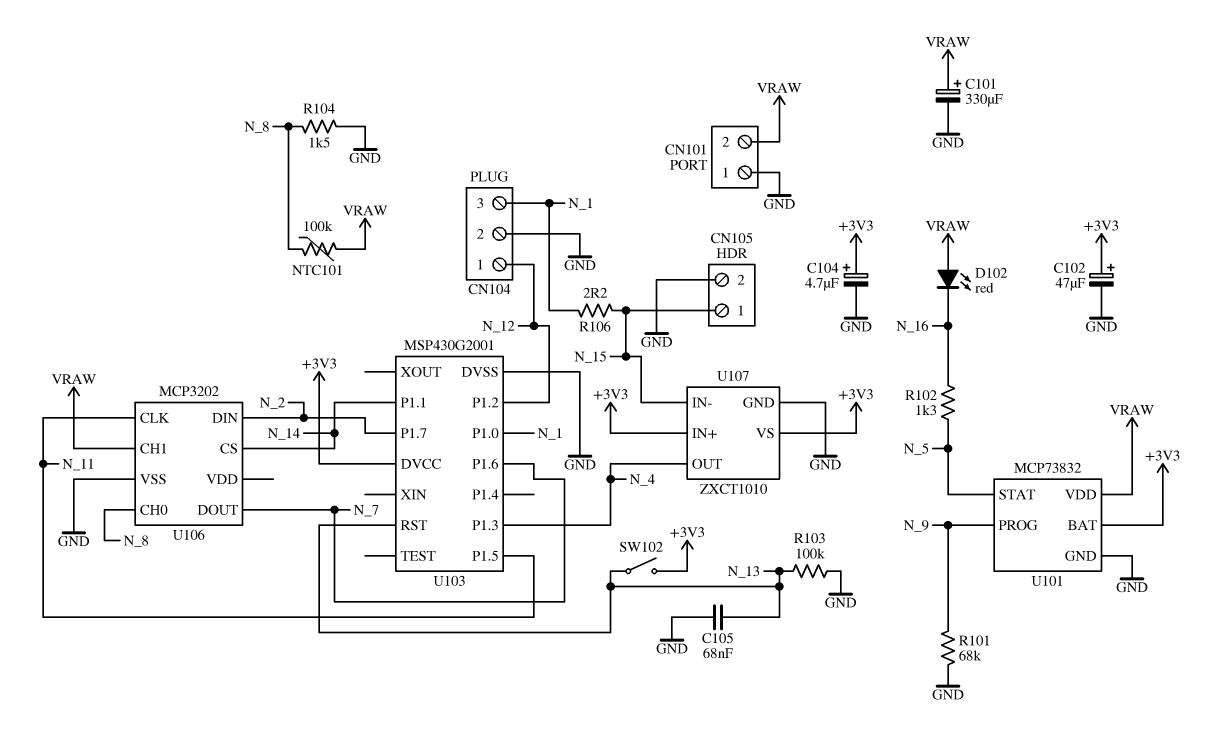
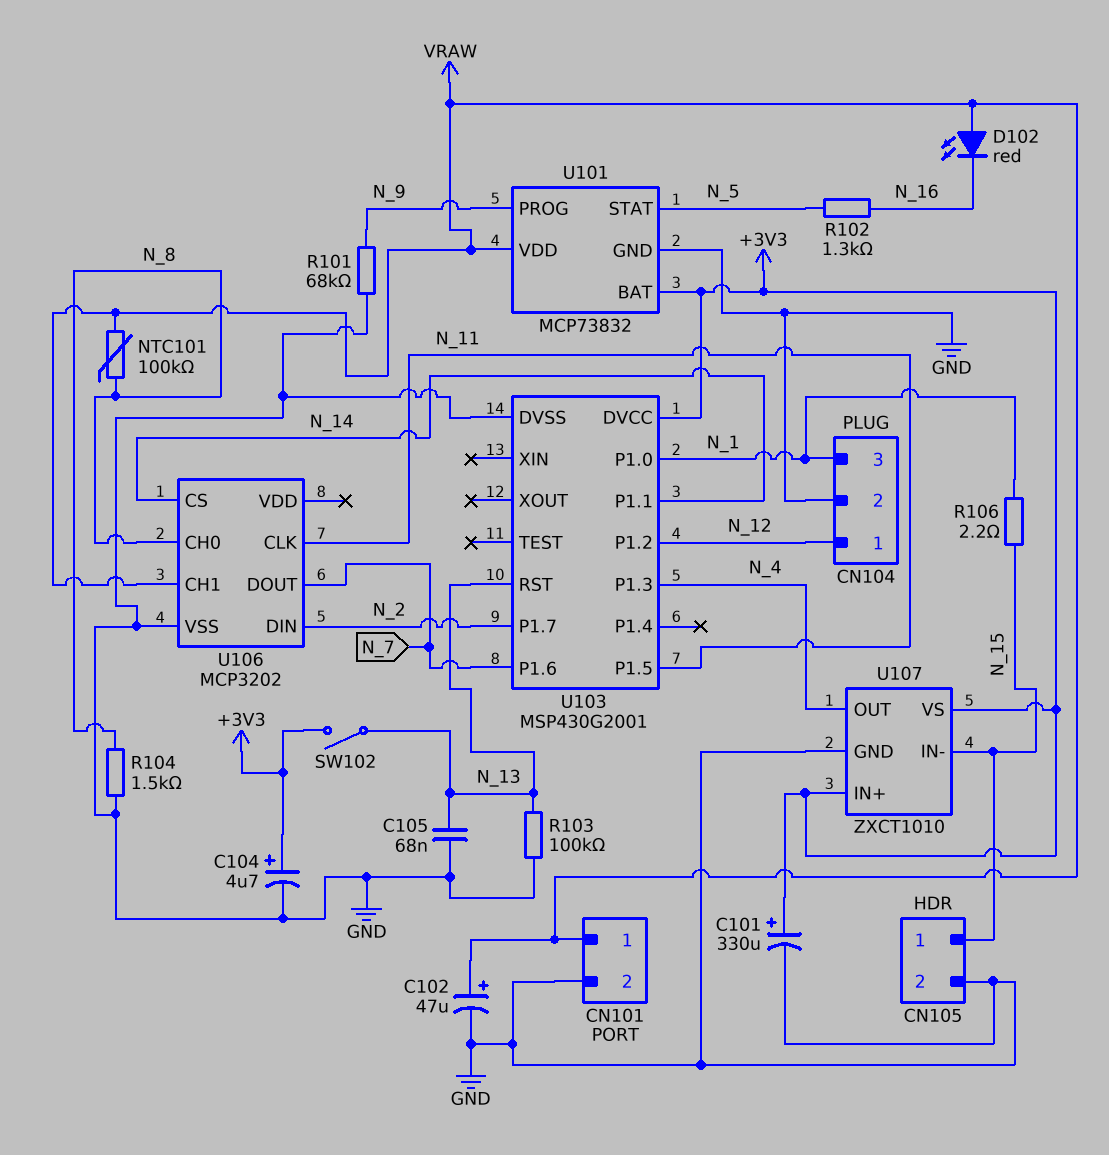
C101: 330uF (plus VRAW, minus GND) -> 330uF (plus +3V3, minus GND)
C102: 47uF (plus +3V3, minus GND) -> 47uF (plus VRAW, minus GND)
CN101 pin 1: GND -> VRAW
CN101 pin 2: VRAW -> GND

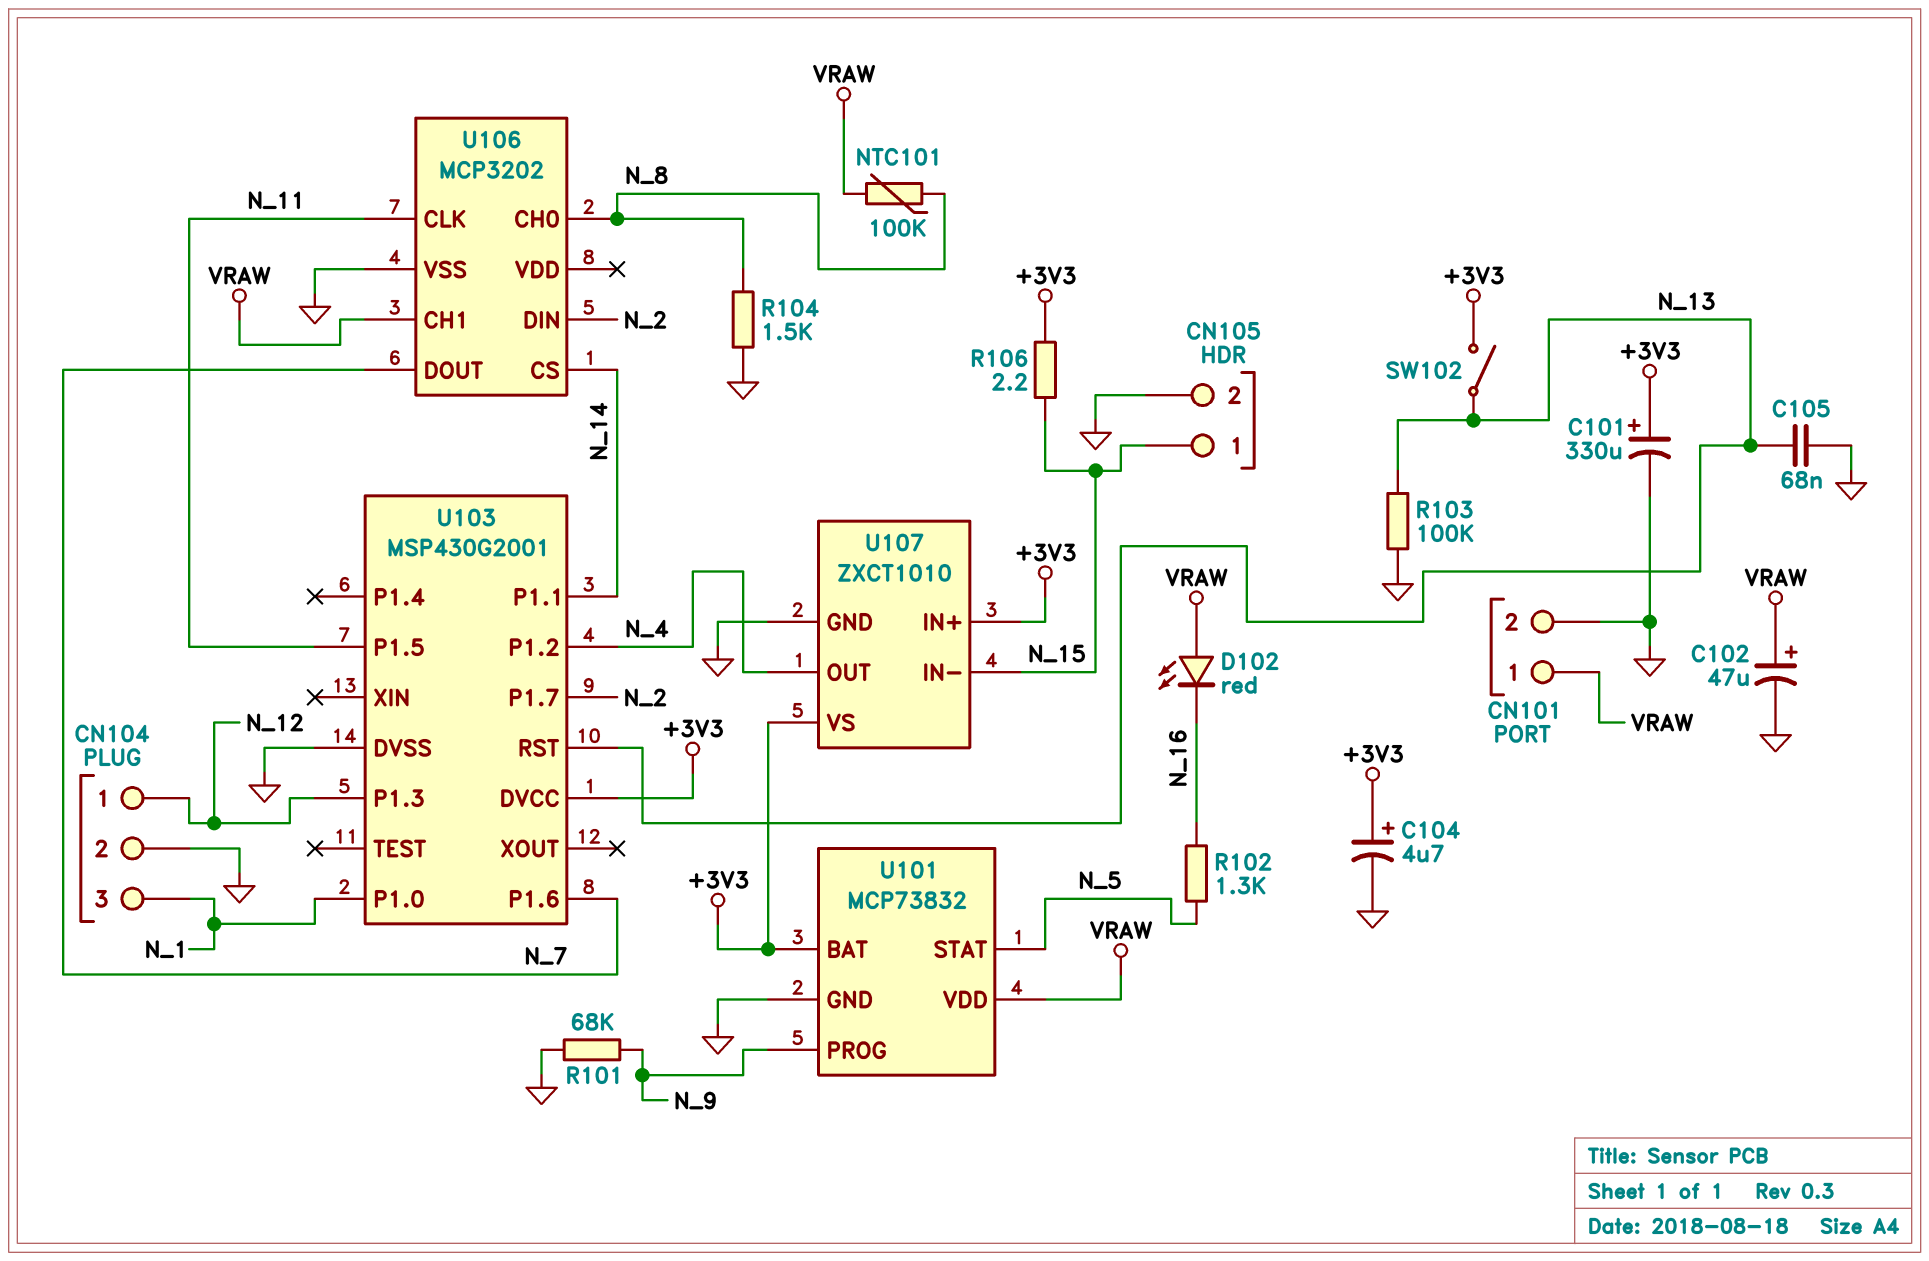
R106: 2.2 (N_1, N_15) -> 2.2 (+3V3, N_15)
U103 pin P1.2: N_12 -> N_4
U103 pin P1.3: N_4 -> N_12

